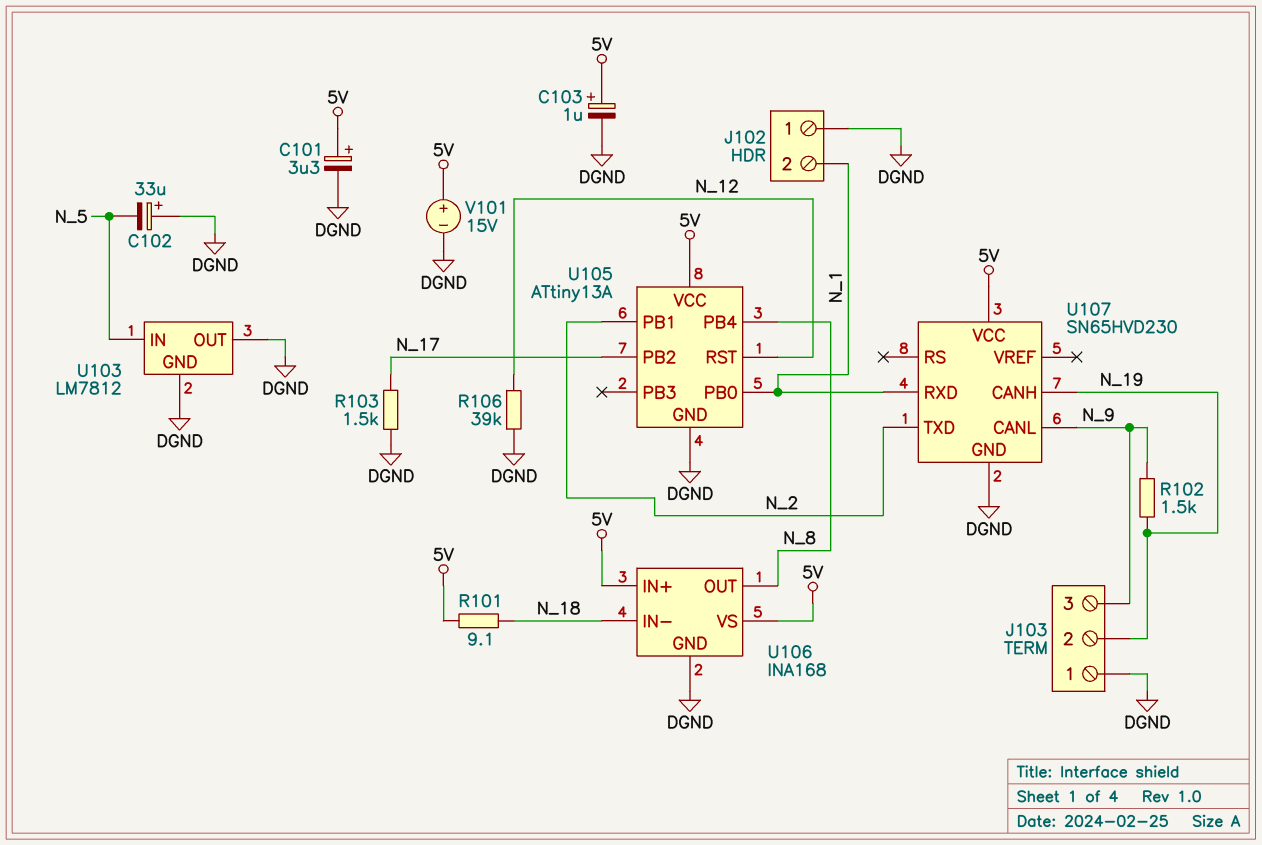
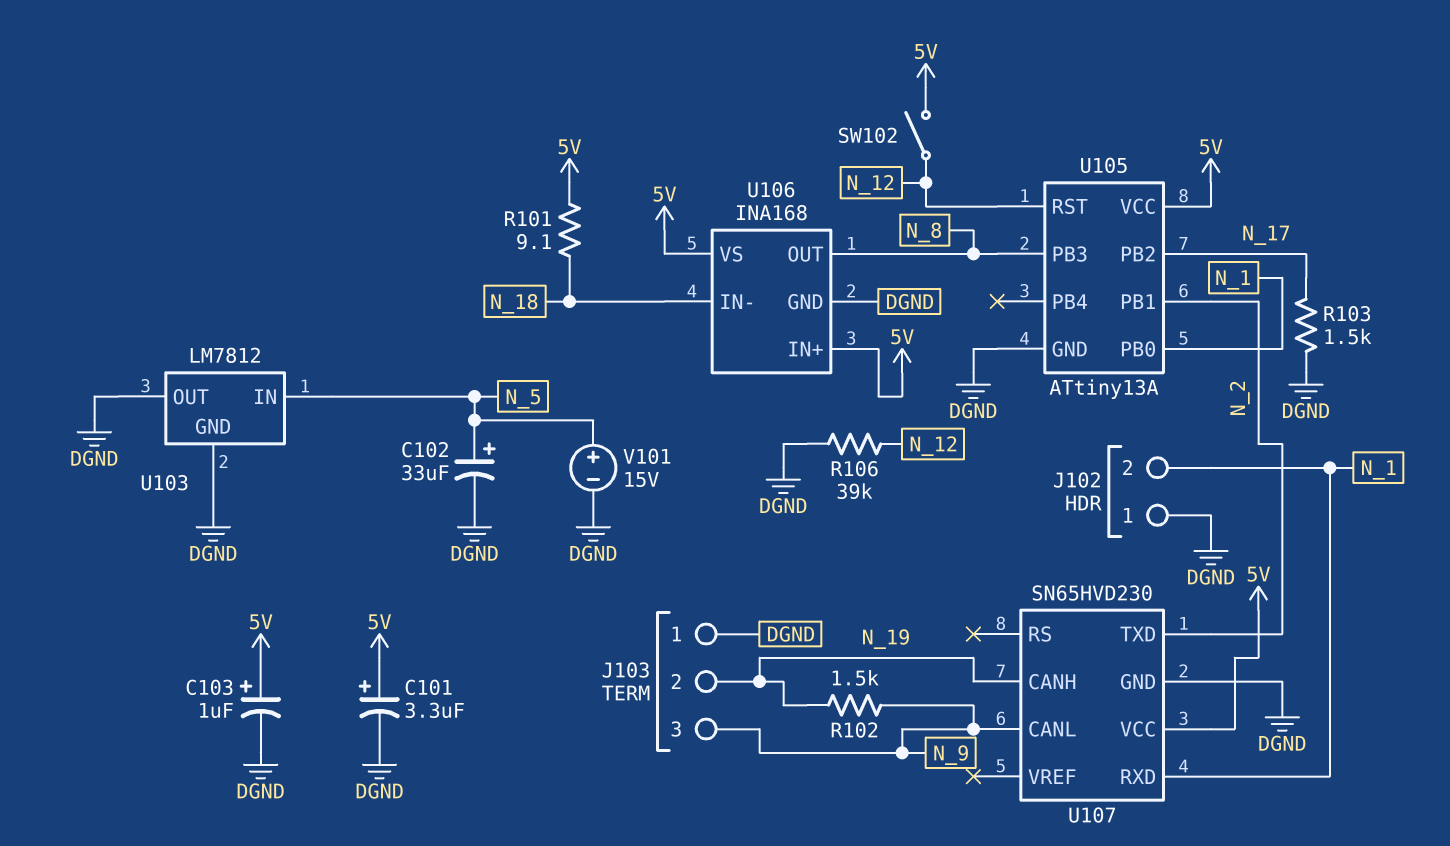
C102: 33uF (plus DGND, minus N_5) -> 33uF (plus N_5, minus DGND)
SW102: none -> switch (5V, N_12)
U105 pin PB3: none -> N_8
U105 pin PB4: N_8 -> none
V101: 15V (plus 5V, minus DGND) -> 15V (plus N_5, minus DGND)

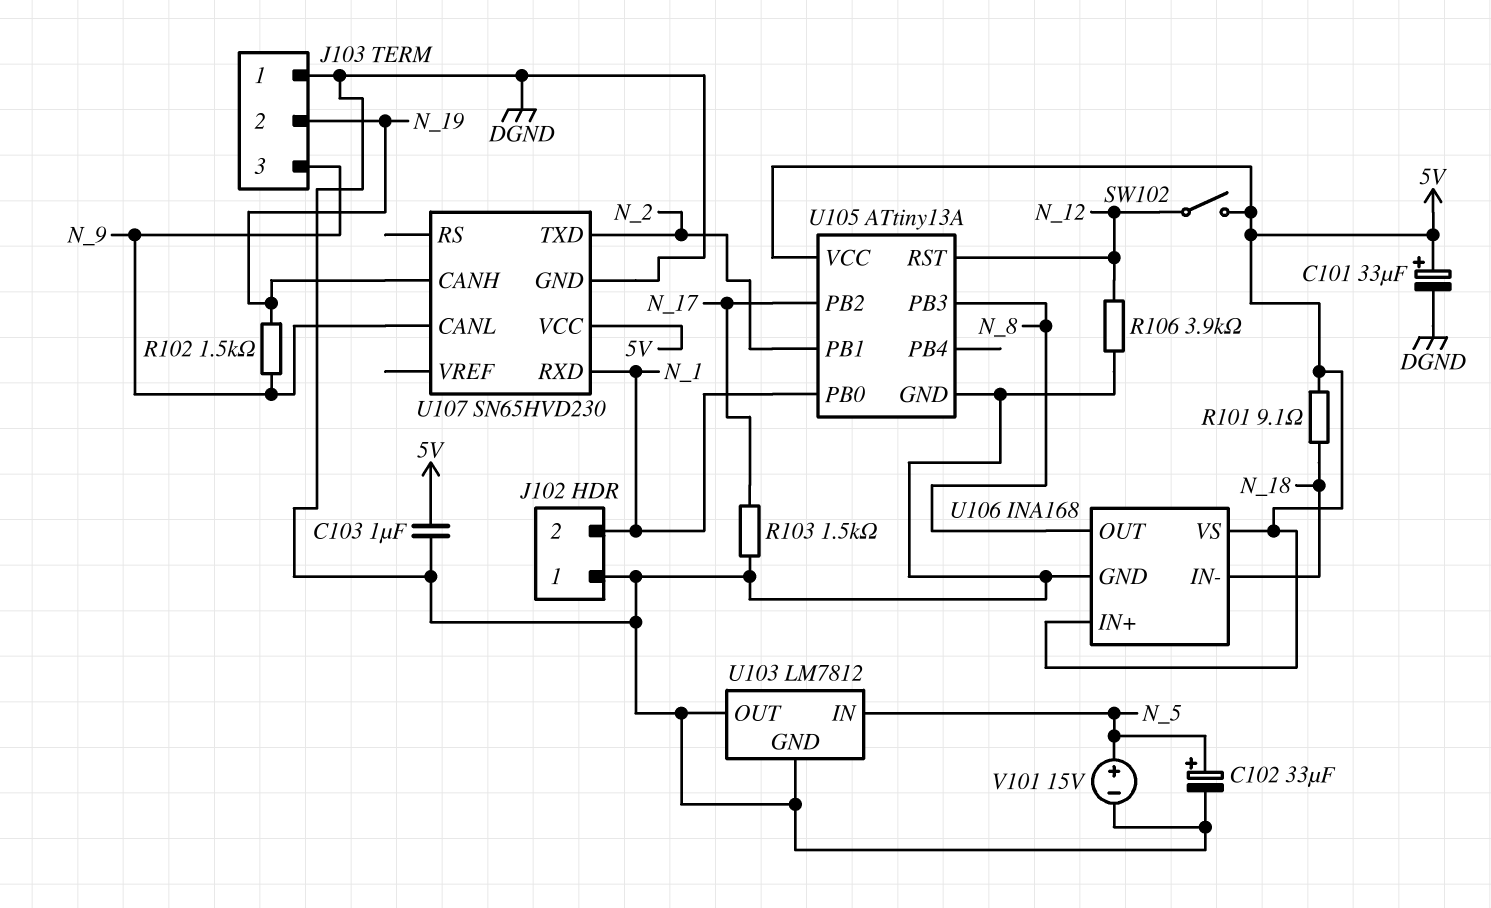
C101: 3.3uF (plus 5V, minus DGND) -> 33uF (plus 5V, minus DGND)
C103: 1uF (plus 5V, minus DGND) -> 1uF (5V, DGND)
R106: 39k (DGND, N_12) -> 3.9k (DGND, N_12)

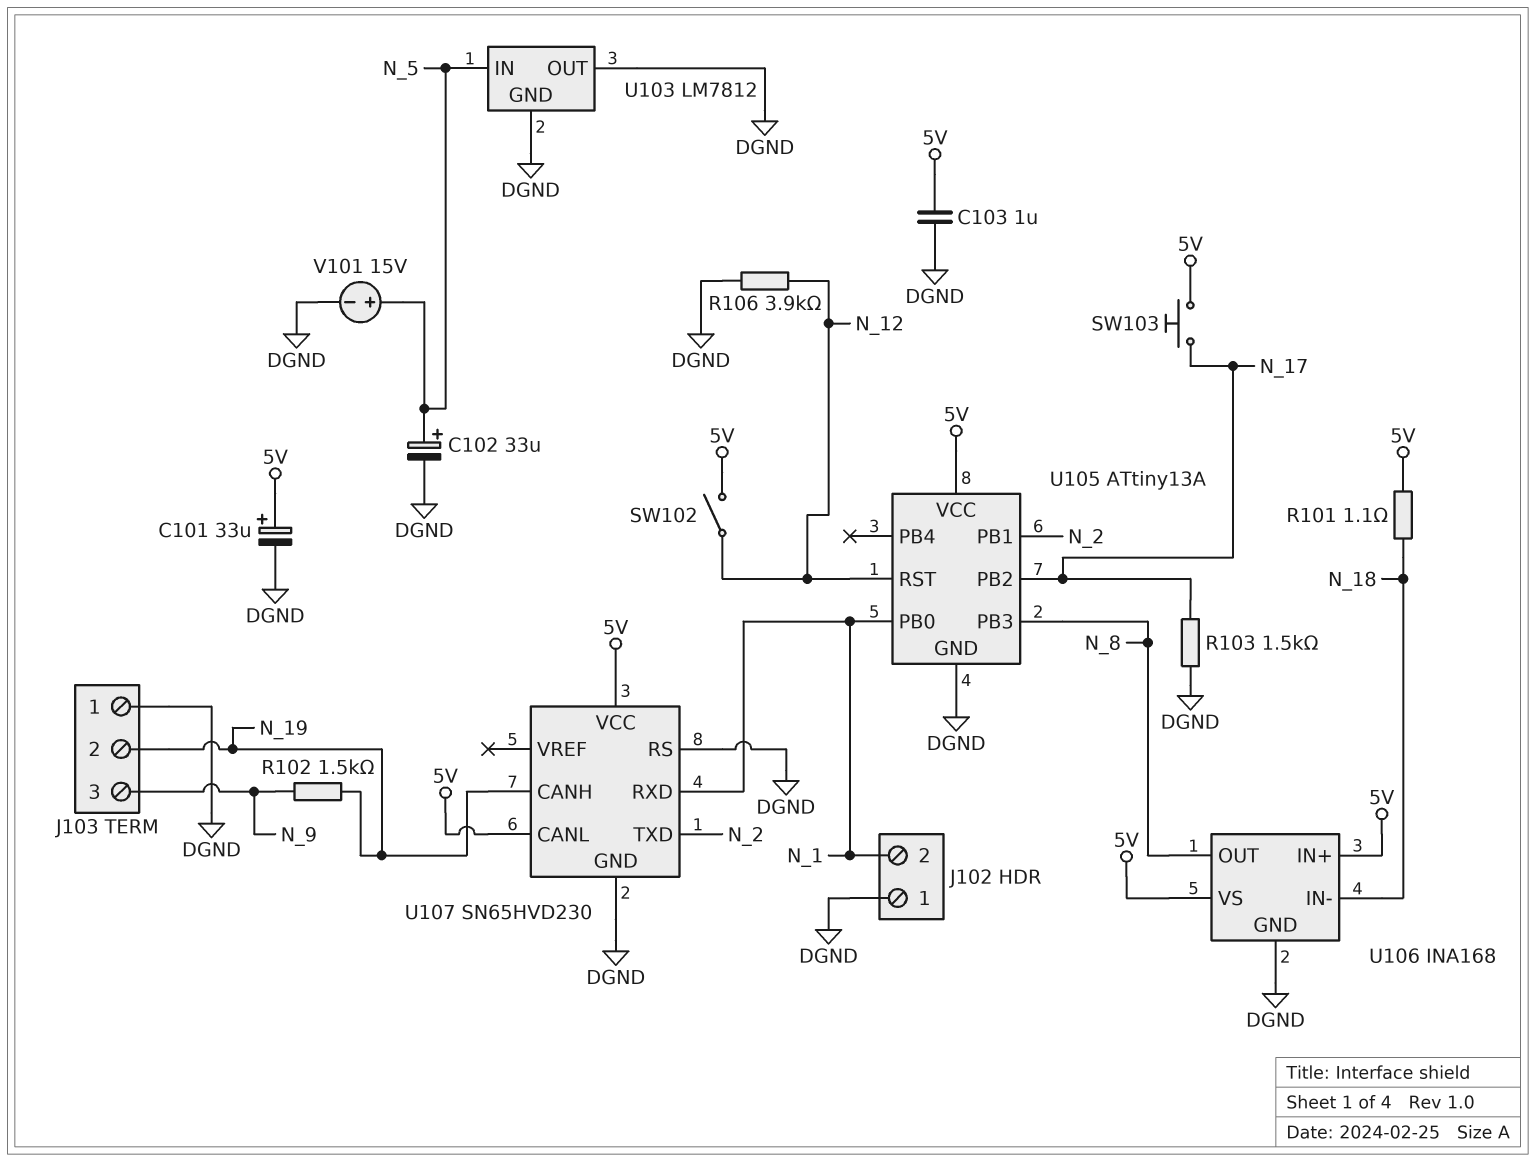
R101: 9.1 (5V, N_18) -> 1.1 (5V, N_18)
SW103: none -> button (5V, N_17)
U107 pin CANL: N_9 -> 5V
U107 pin RS: none -> DGND

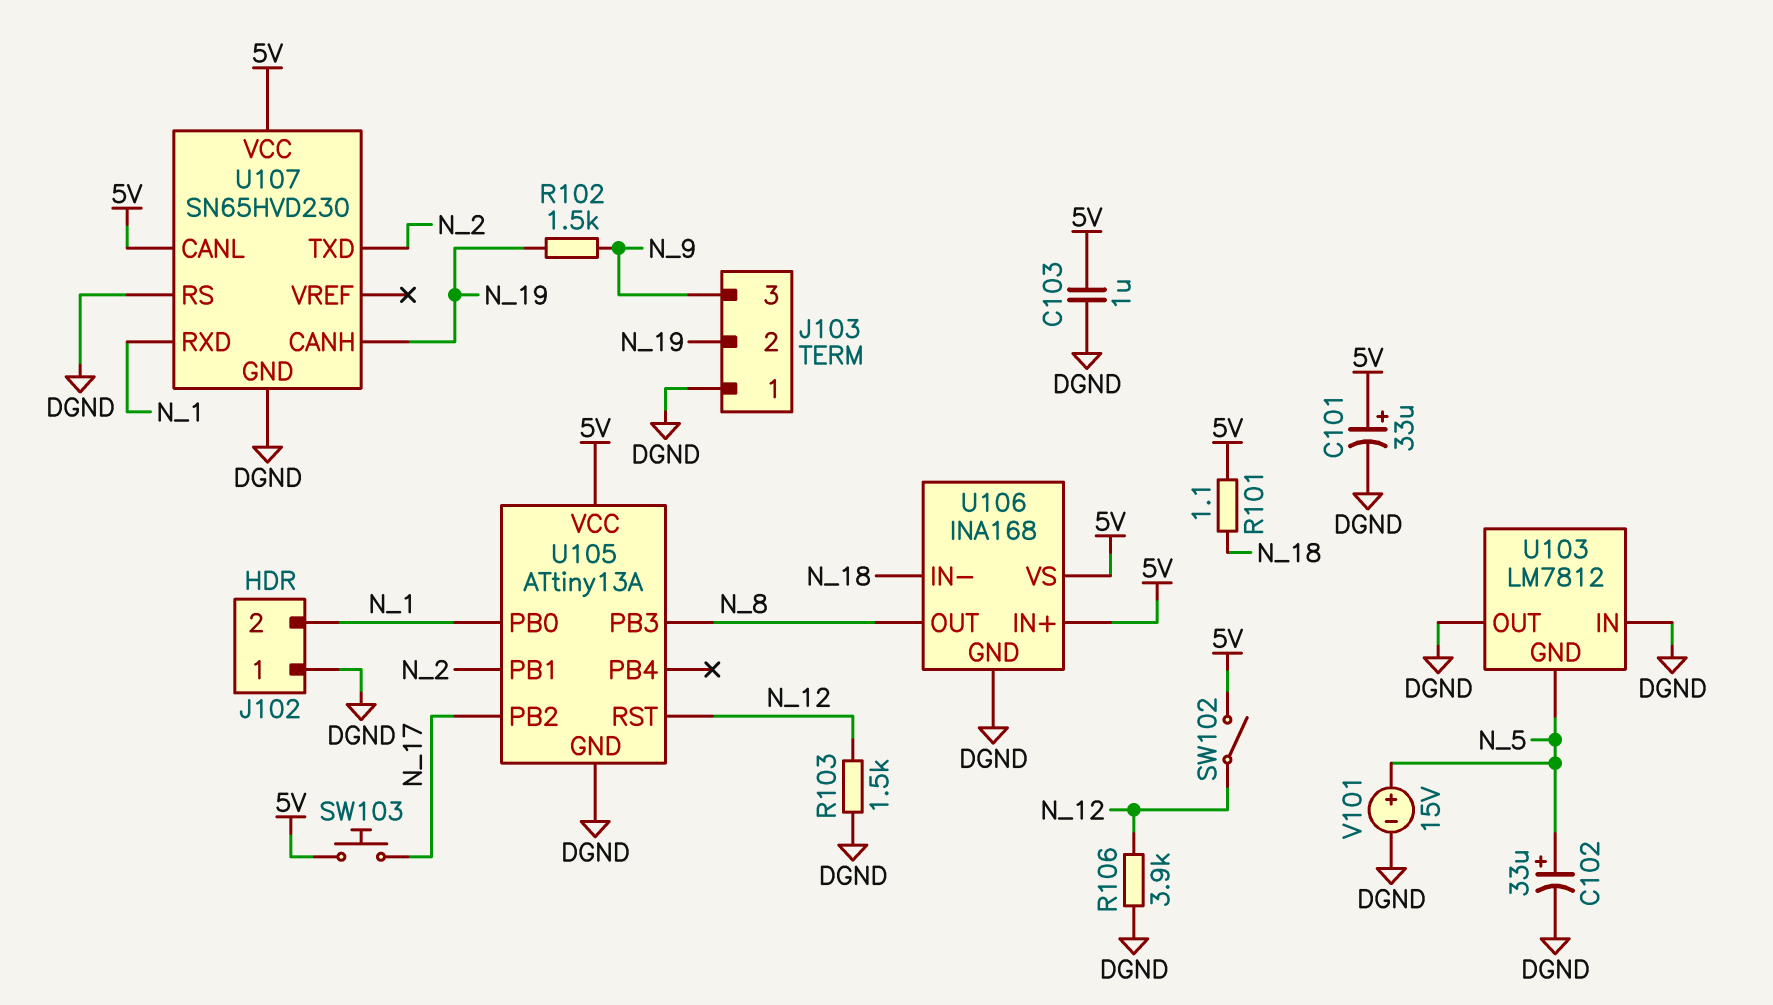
R103: 1.5k (DGND, N_17) -> 1.5k (DGND, N_12)
U103 pin GND: DGND -> N_5
U103 pin IN: N_5 -> DGND

